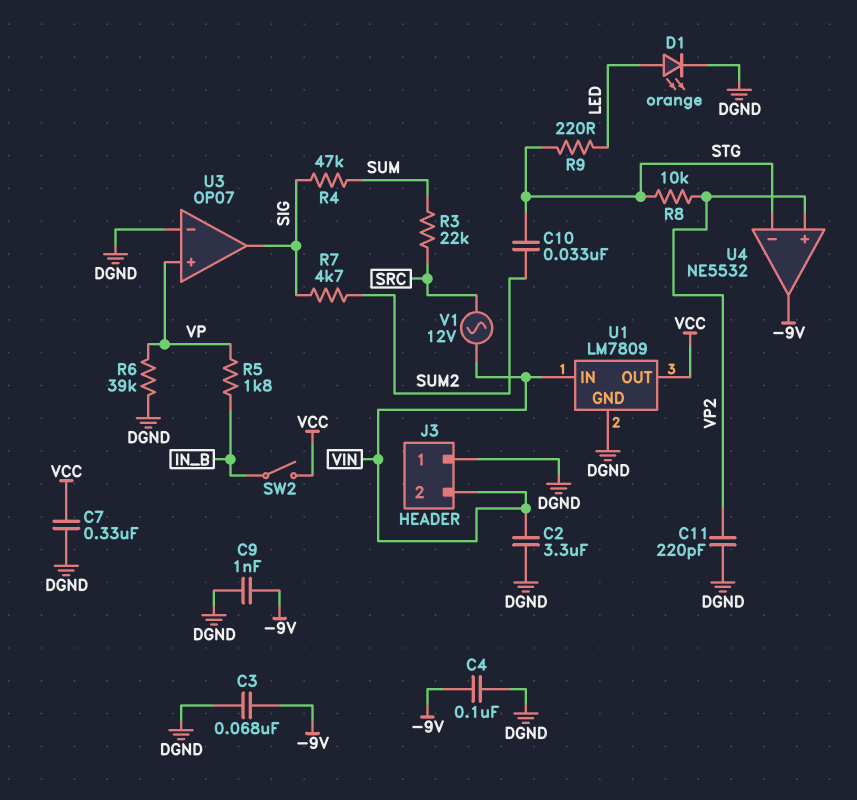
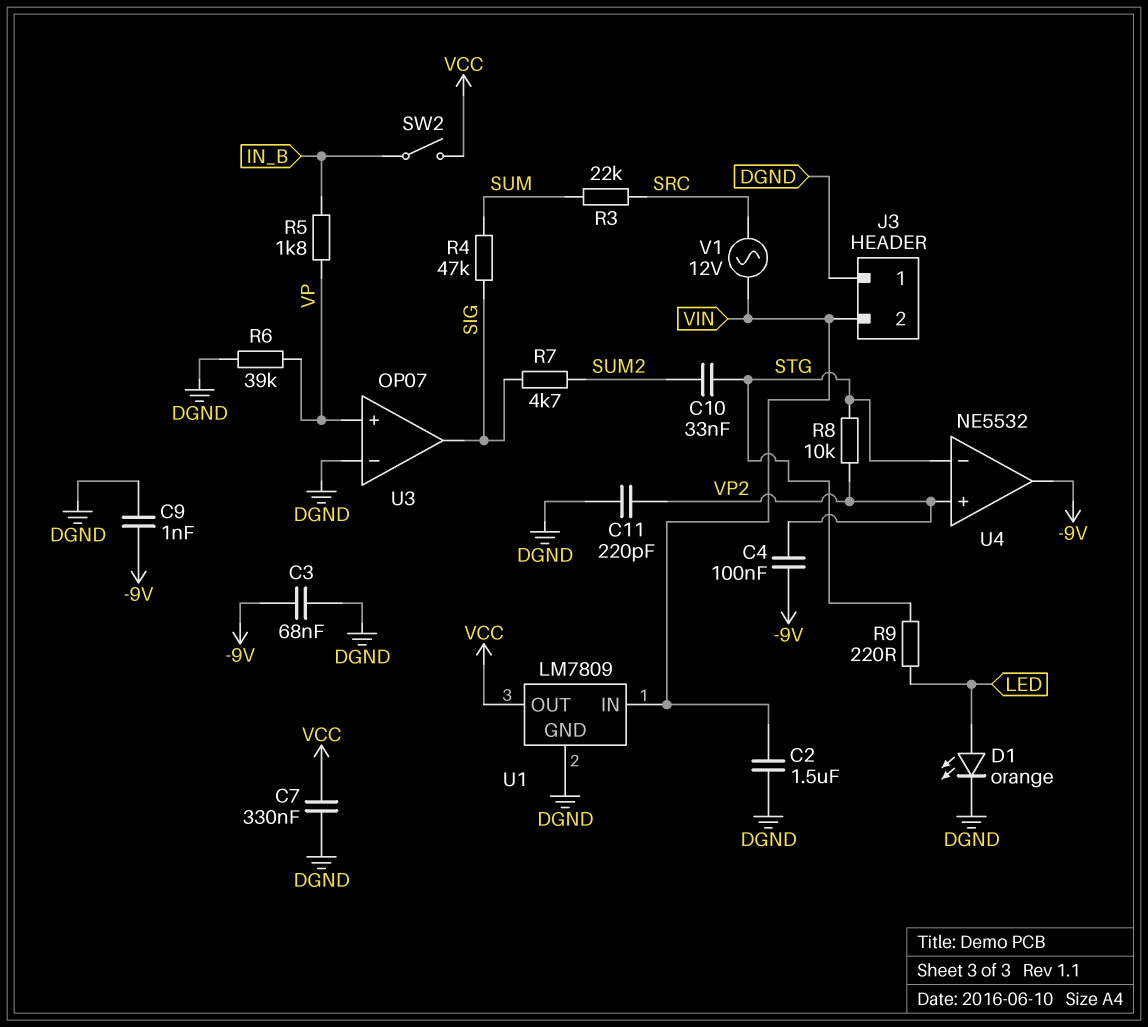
C2: 3.3uF (DGND, VIN) -> 1.5uF (DGND, VIN)
C4: 100nF (-9V, DGND) -> 100nF (-9V, VP2)

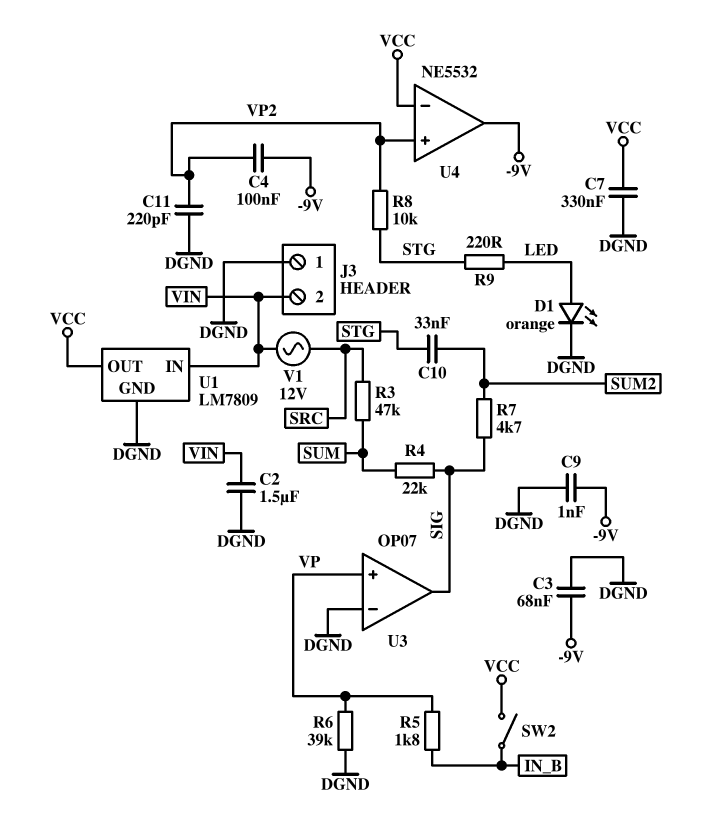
R3: 22k (SRC, SUM) -> 47k (SRC, SUM)
R4: 47k (SIG, SUM) -> 22k (SIG, SUM)
U4 pin in-: STG -> VCC

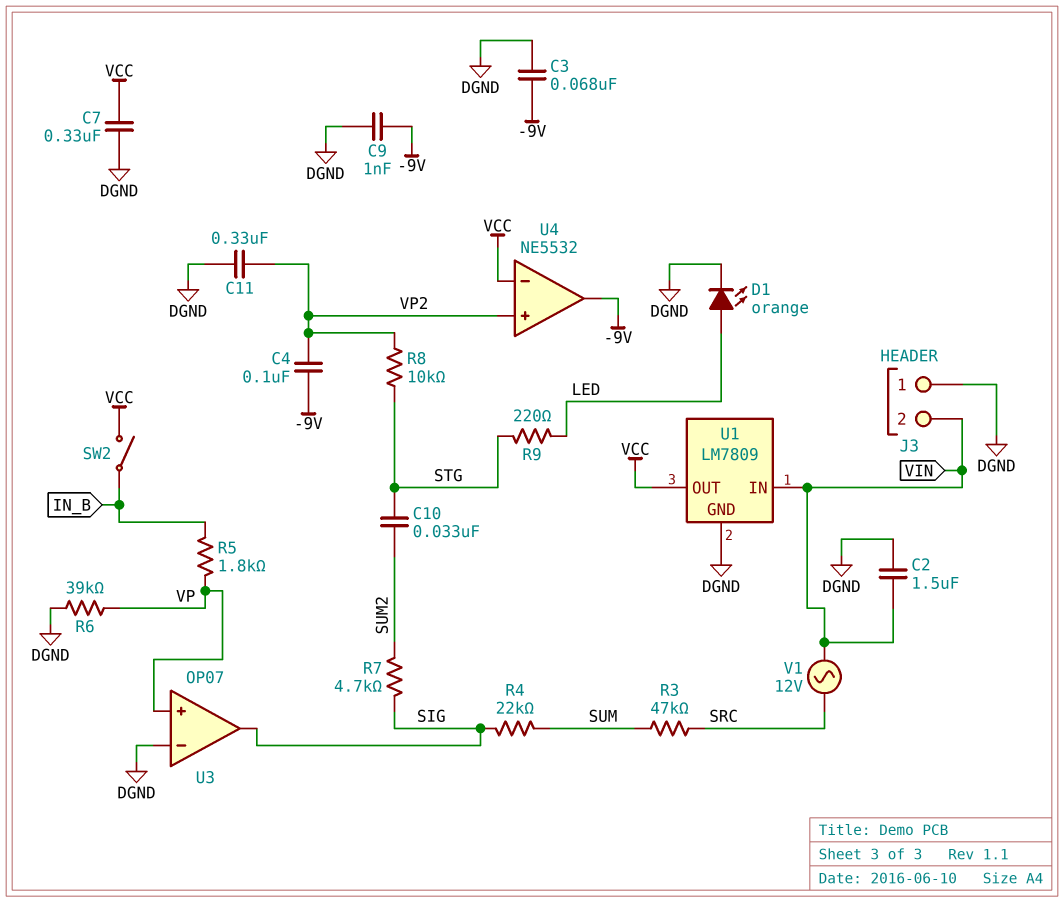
C11: 220pF (DGND, VP2) -> 330nF (DGND, VP2)

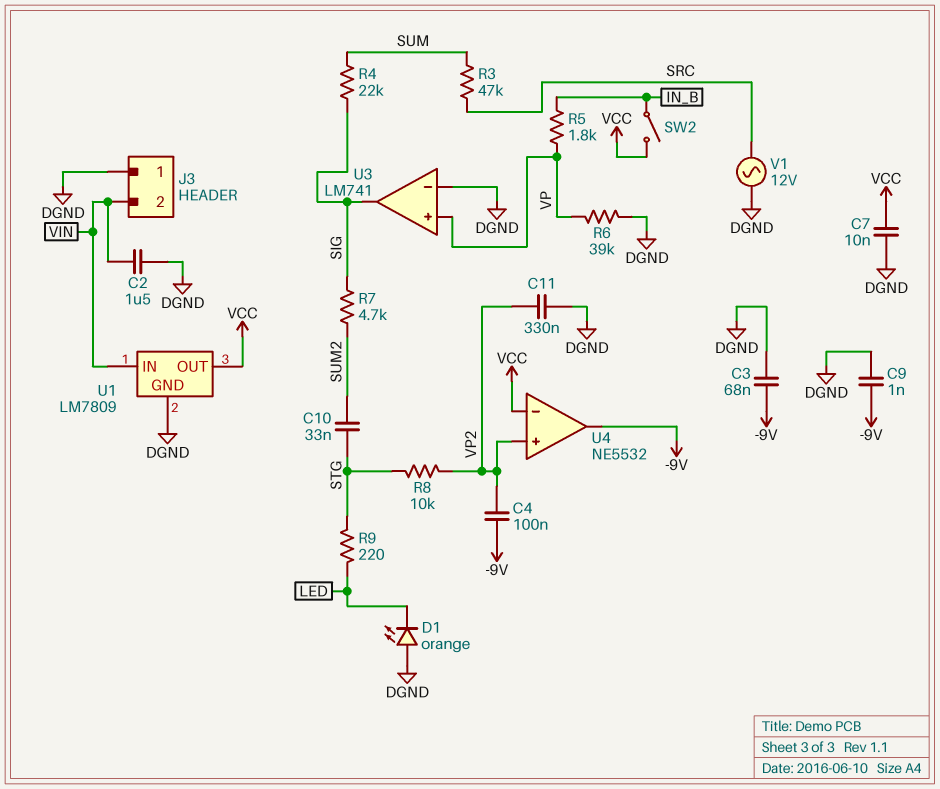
C7: 330nF (DGND, VCC) -> 10nF (DGND, VCC)
D1: LED orange (A LED, K DGND) -> LED orange (A DGND, K LED)
U3: OP07 -> LM741
V1: AC 12V (SRC, VIN) -> AC 12V (DGND, SRC)

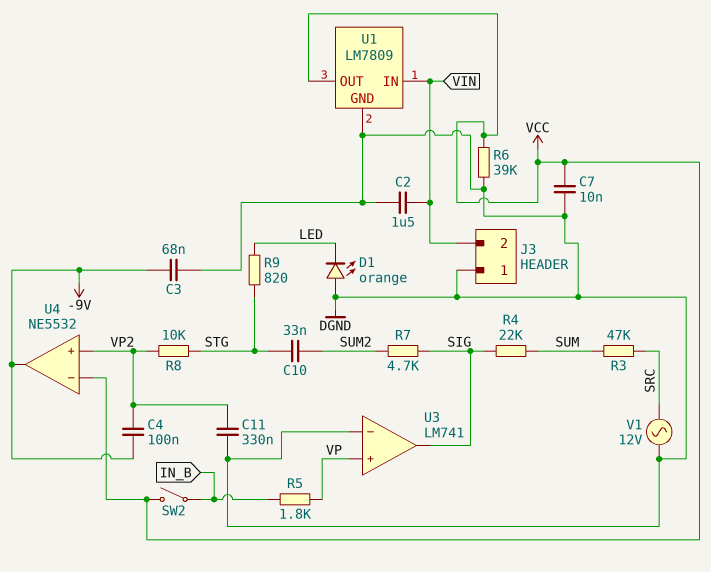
C9: 1nF (-9V, DGND) -> none
R6: 39k (DGND, VP) -> 39k (DGND, VCC)
R9: 220 (LED, STG) -> 820 (LED, STG)

